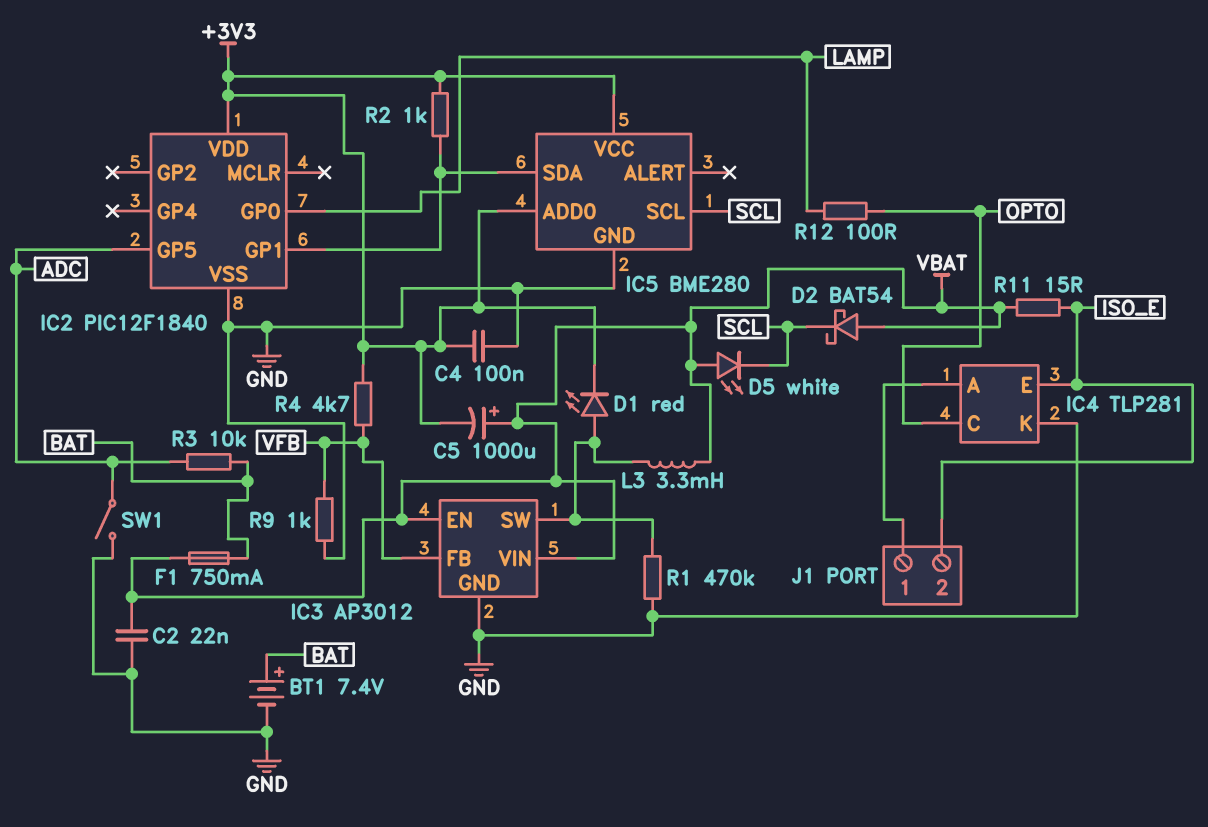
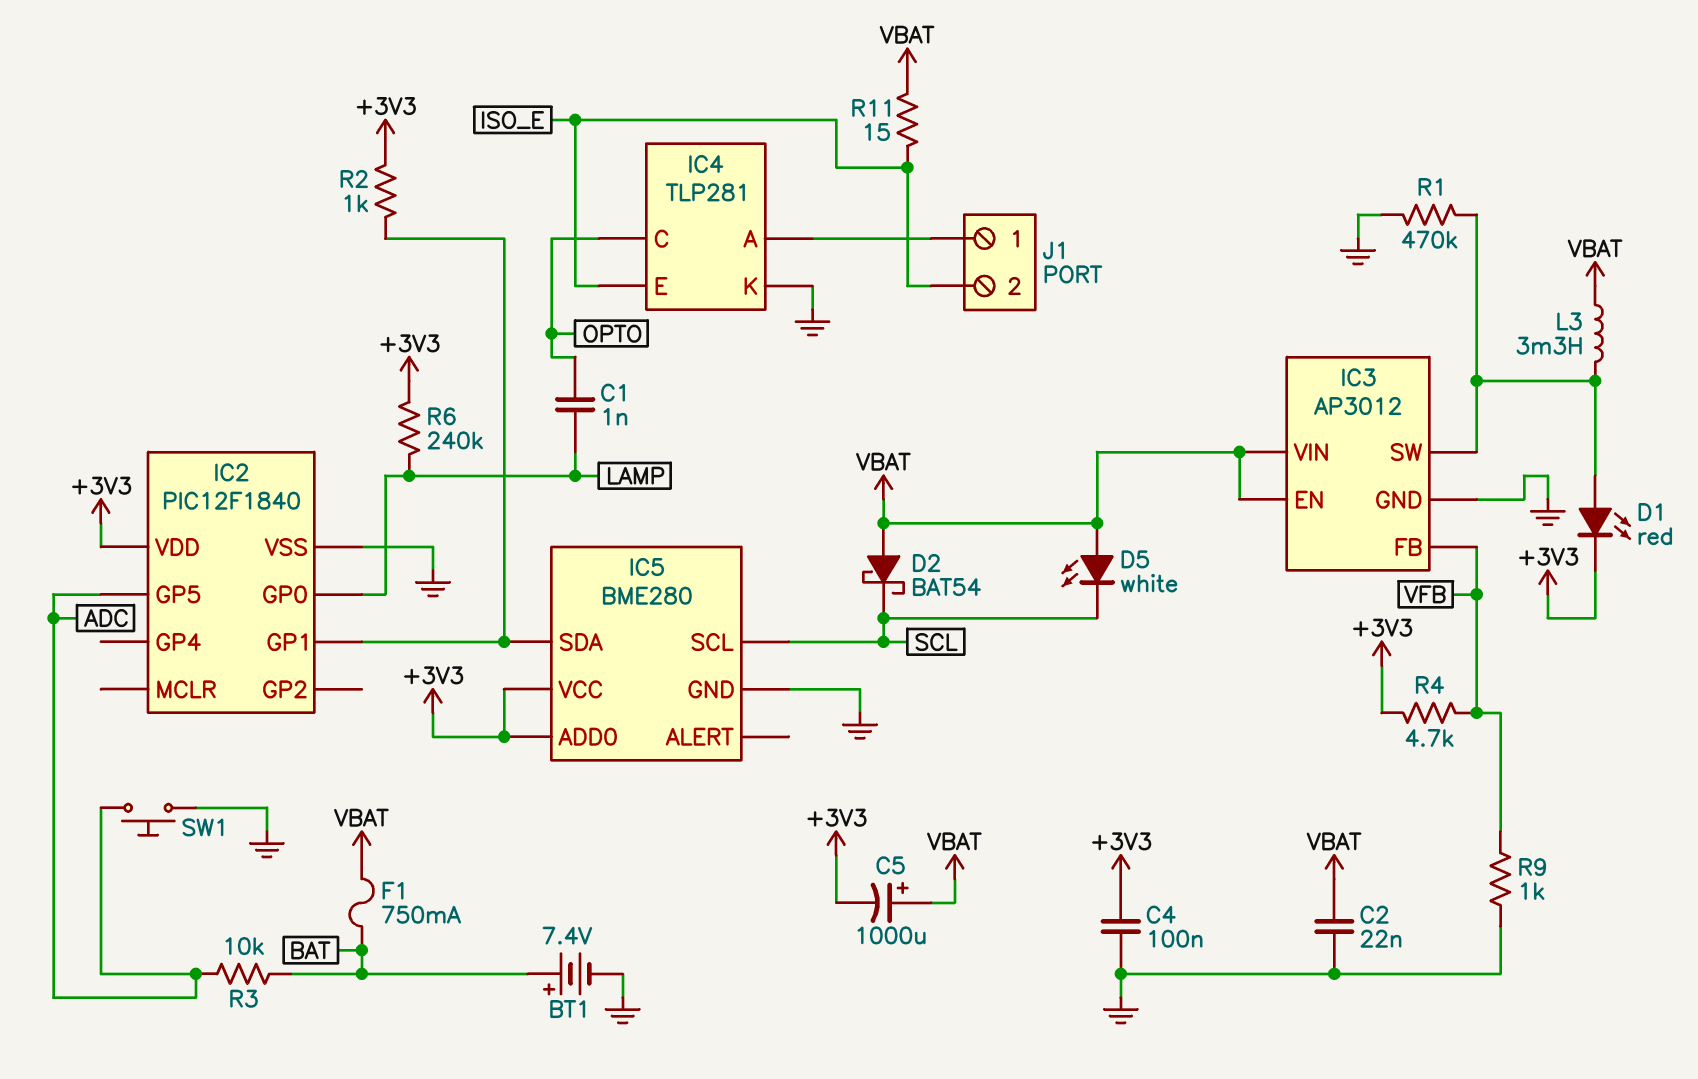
C1: none -> 1nF (LAMP, OPTO)
R6: none -> 240k (+3V3, LAMP)
R12: 100 (LAMP, OPTO) -> none
SW1: switch (ADC, GND) -> button (ADC, GND)

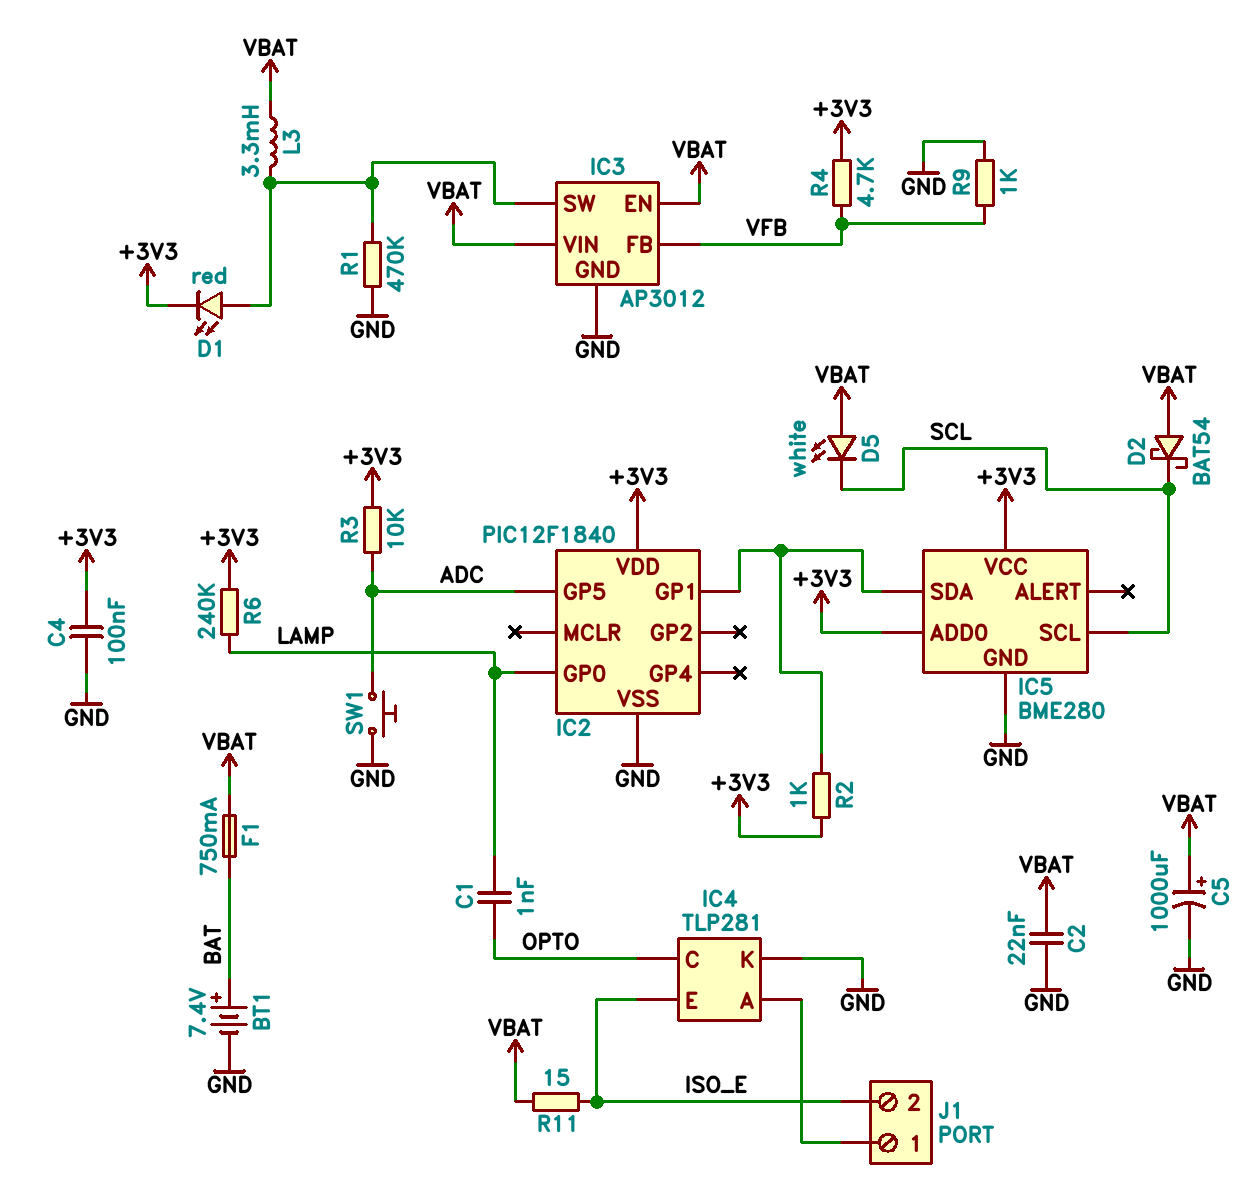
C5: 1000uF (plus VBAT, minus +3V3) -> 1000uF (plus VBAT, minus GND)
R3: 10k (ADC, BAT) -> 10k (+3V3, ADC)

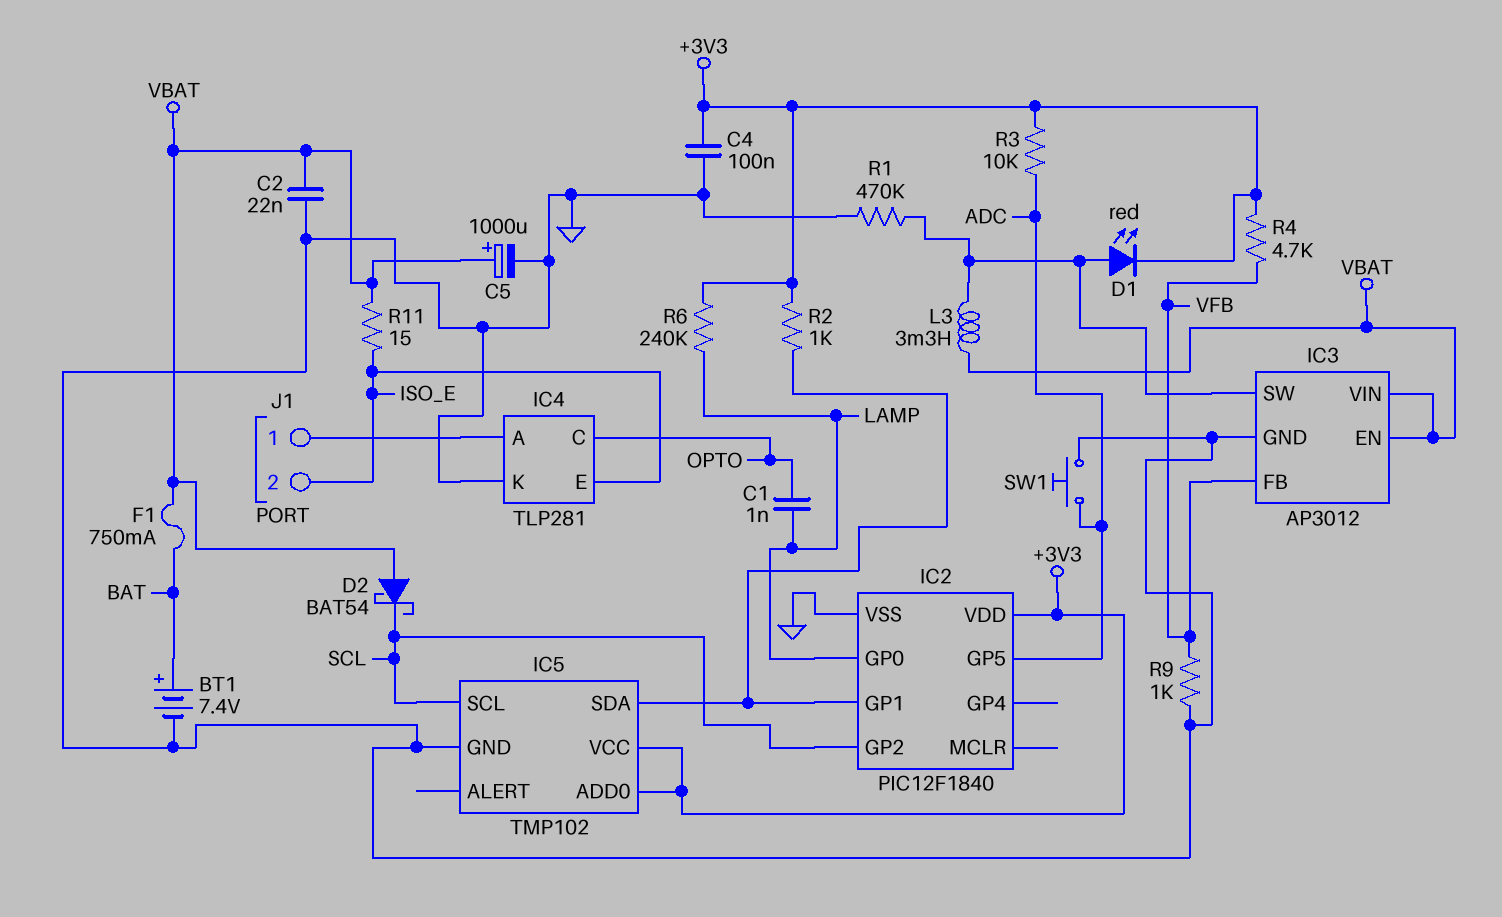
D5: LED white (A VBAT, K SCL) -> none
IC2 pin GP2: none -> SCL
IC5: BME280 -> TMP102

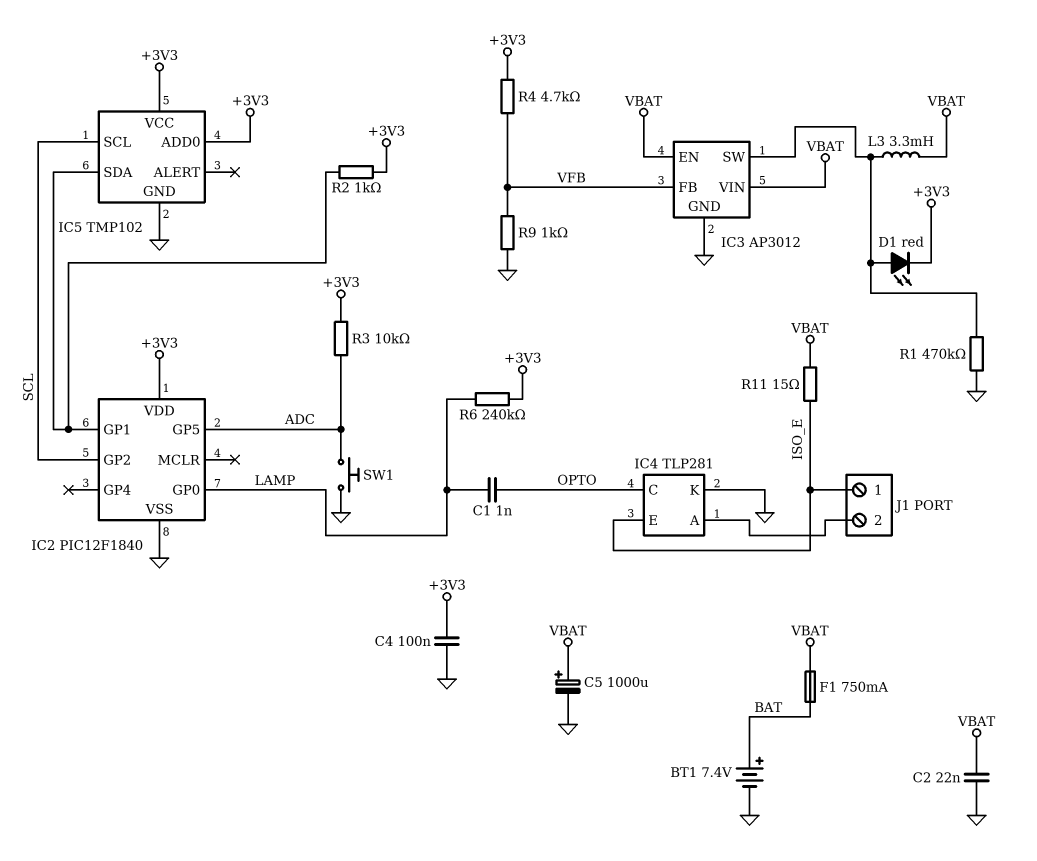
D2: schottky BAT54 (A VBAT, K SCL) -> none
J1 pin 1: IC4/A -> ISO_E
J1 pin 2: ISO_E -> IC4/A

